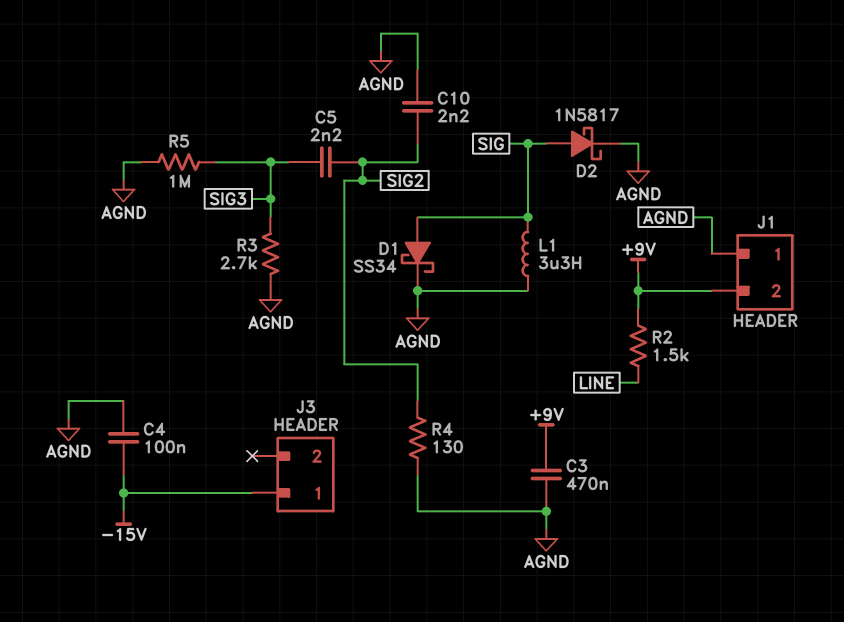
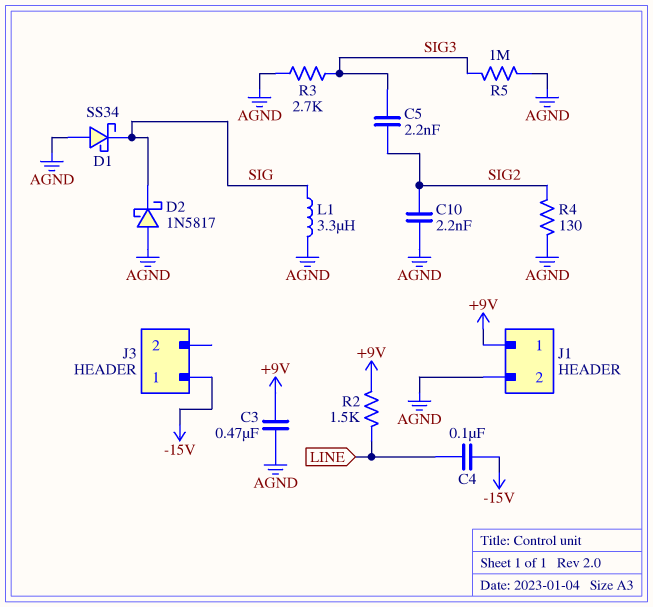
C4: 100nF (-15V, AGND) -> 100nF (-15V, LINE)
D1: schottky SS34 (A SIG, K AGND) -> schottky SS34 (A AGND, K SIG)
D2: schottky 1N5817 (A SIG, K AGND) -> schottky 1N5817 (A AGND, K SIG)
J1 pin 1: AGND -> +9V
J1 pin 2: +9V -> AGND

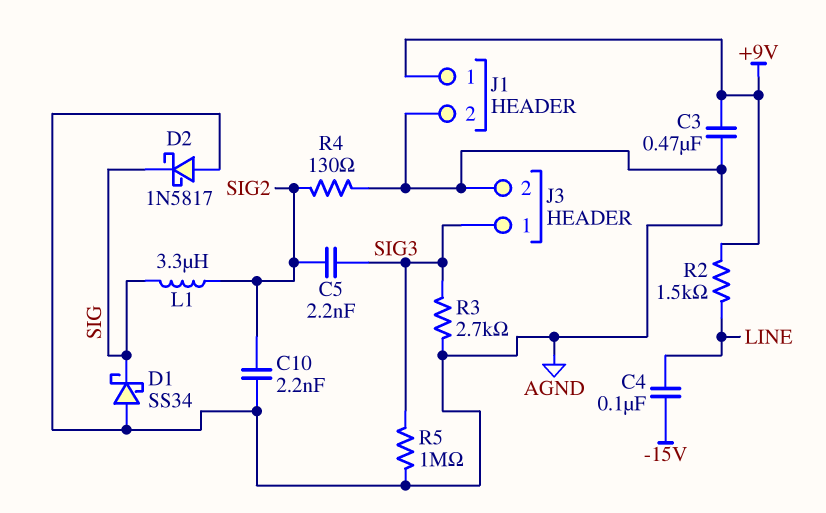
J3 pin 1: -15V -> SIG3
J3 pin 2: none -> AGND
L1: 3.3uH (AGND, SIG) -> 3.3uH (SIG, SIG2)

